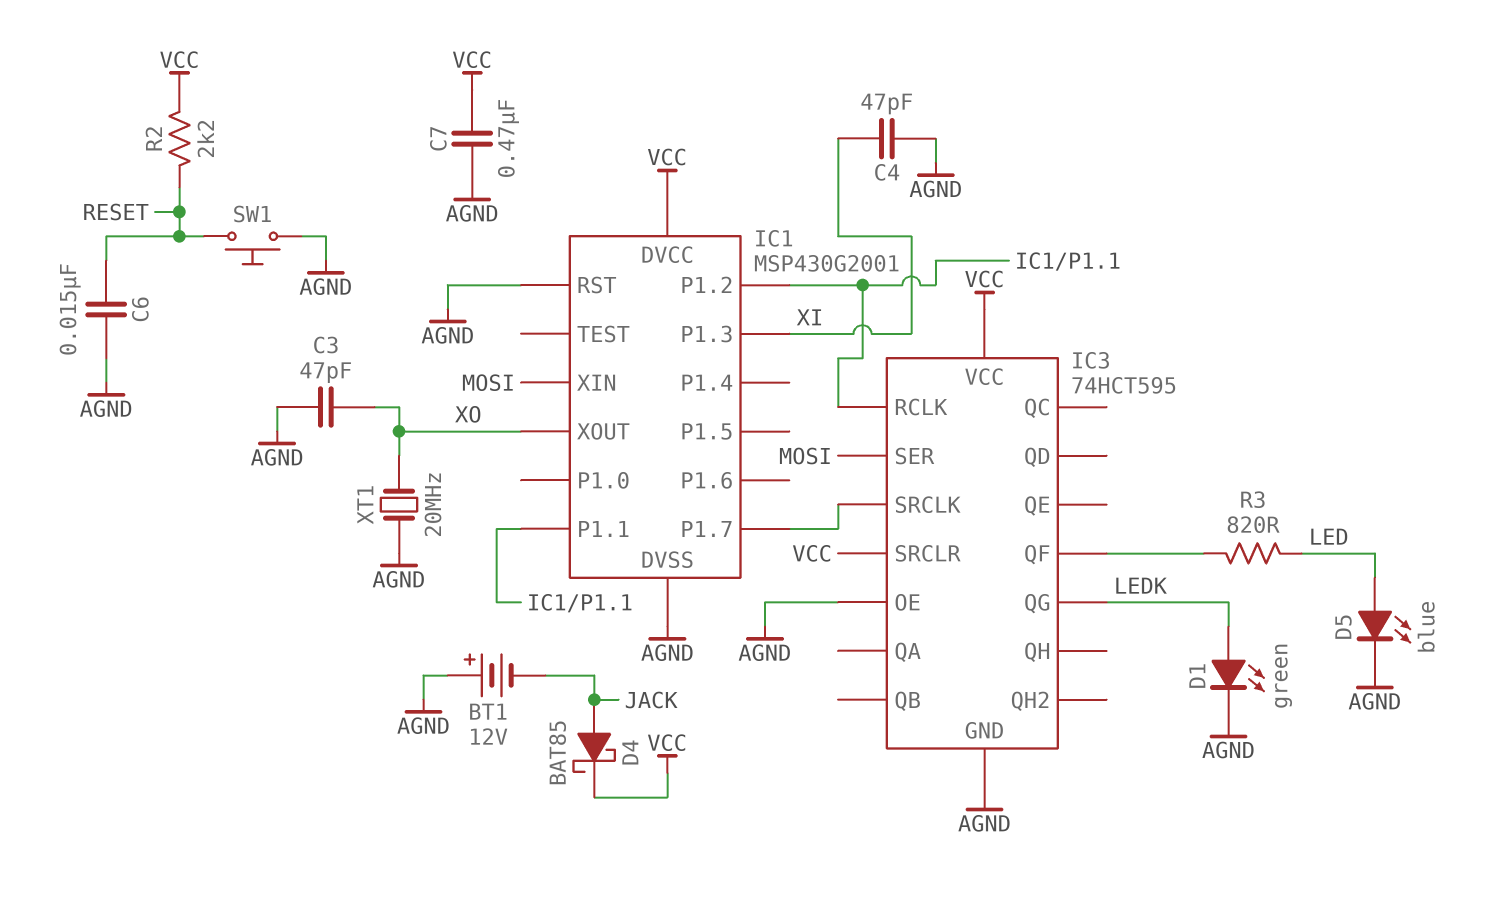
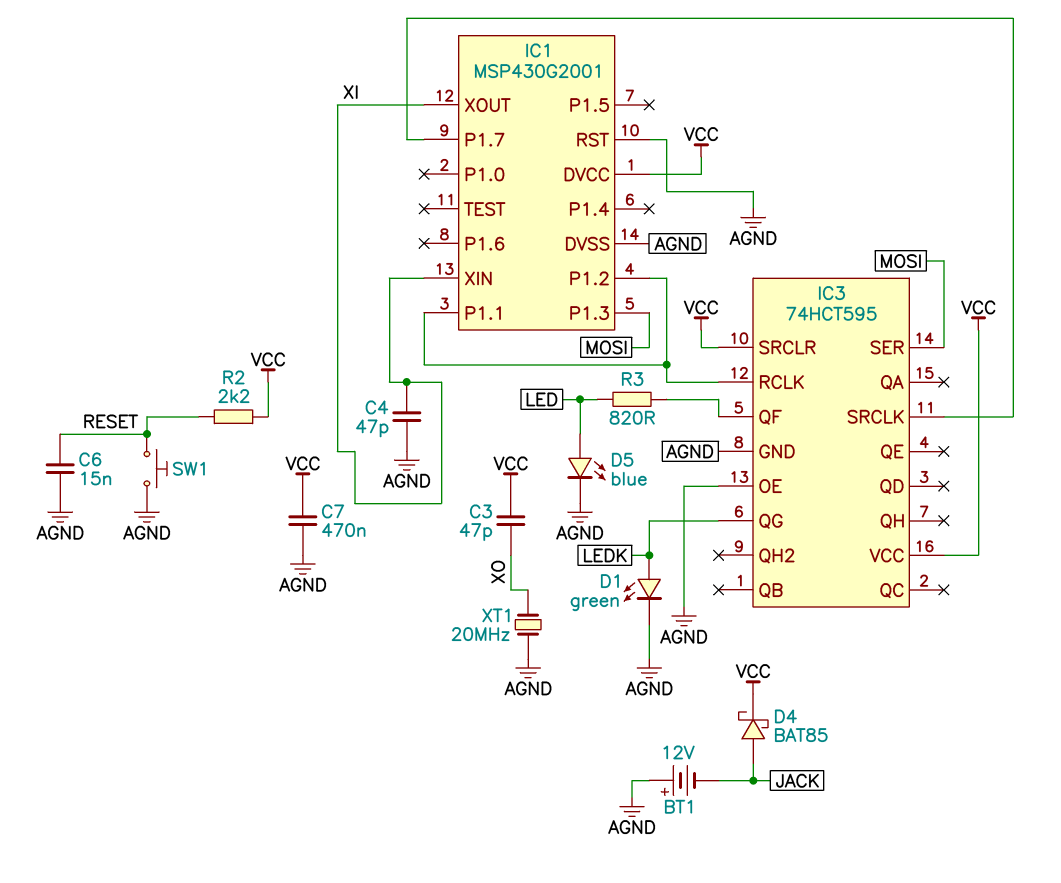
C3: 47pF (AGND, XO) -> 47pF (VCC, XO)
IC1 pin P1.3: XI -> MOSI
IC1 pin XIN: MOSI -> XI
IC1 pin XOUT: XO -> XI

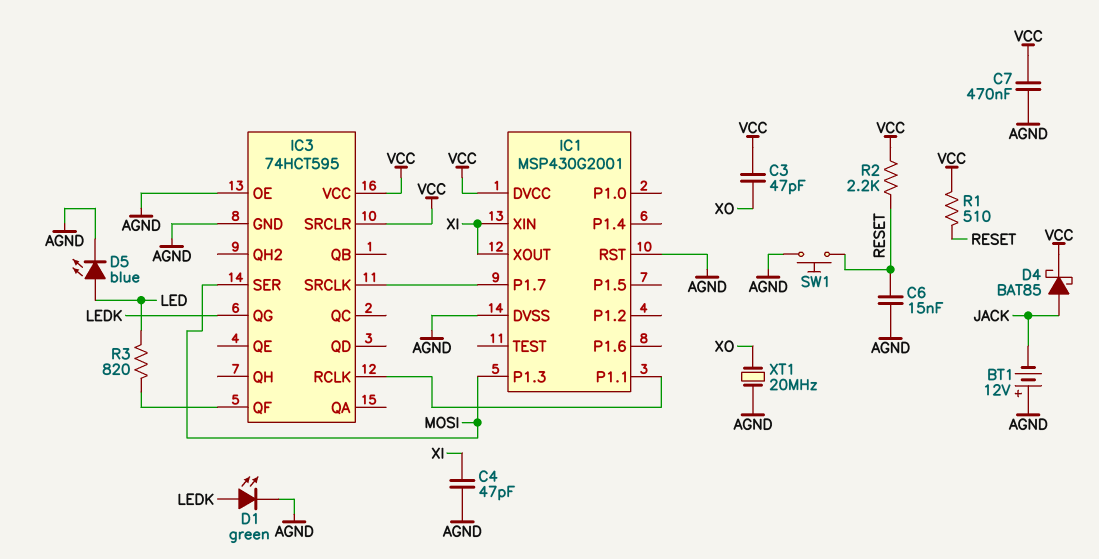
IC1 pin P1.2: IC1/P1.1 -> none
R1: none -> 510 (RESET, VCC)

